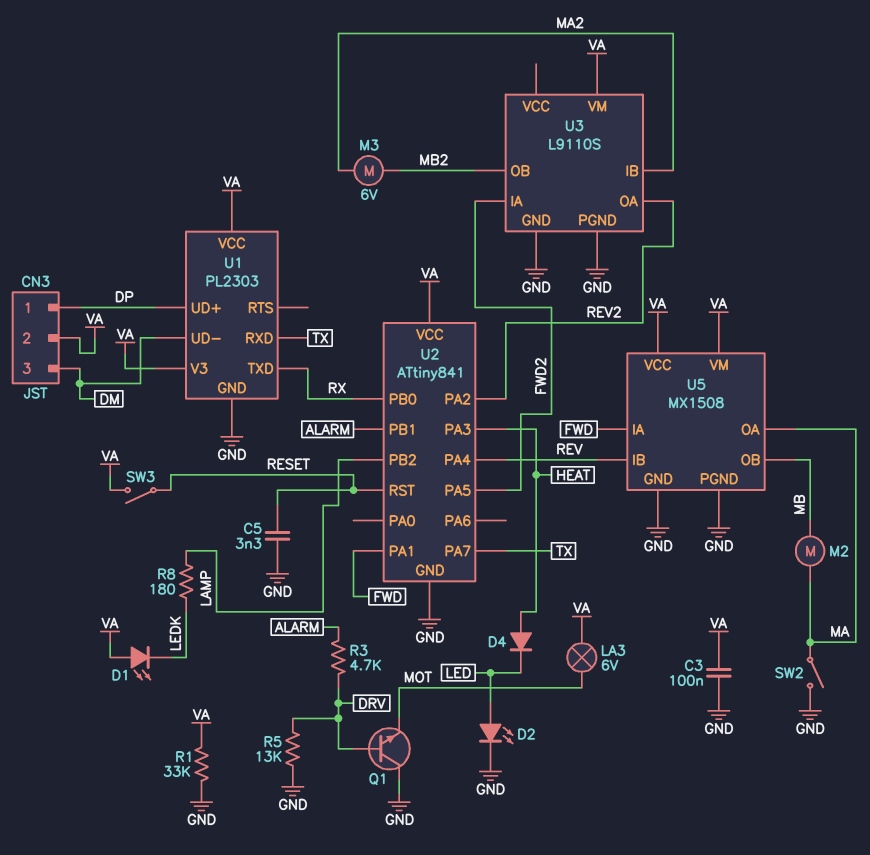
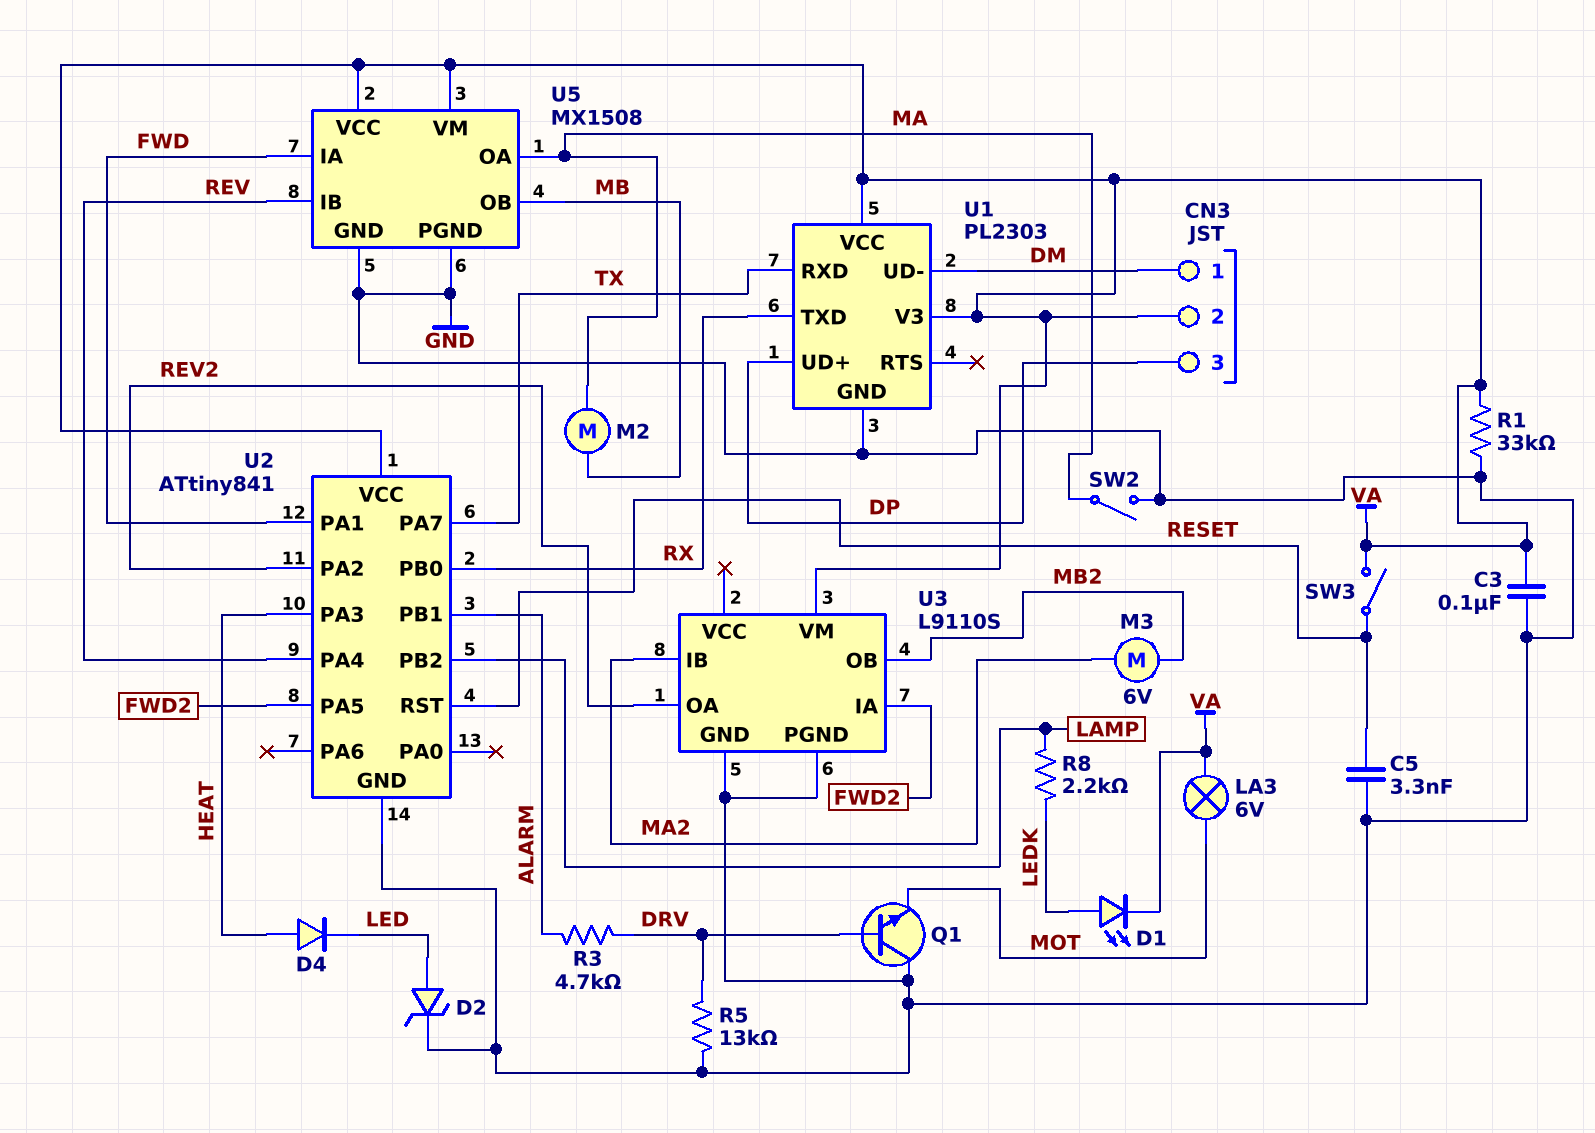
CN3 pin 1: DP -> DM
CN3 pin 3: DM -> DP
D1: LED (A VA, K LEDK) -> LED (A LEDK, K VA)
D2: LED (A LED, K GND) -> zener (A LED, K GND)
R8: 180 (LAMP, LEDK) -> 2.2k (LAMP, LEDK)

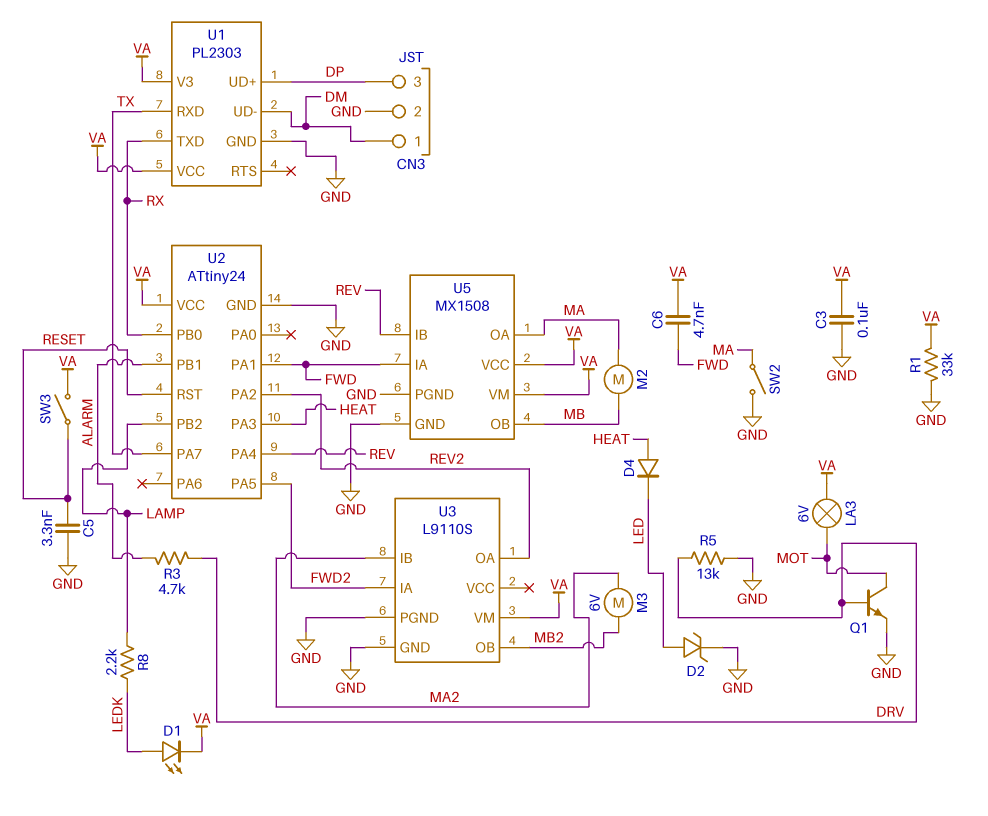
C6: none -> 4.7nF (FWD, VA)
CN3 pin 2: VA -> GND
Q1: NPN (B DRV, C GND, E MOT) -> NPN (B DRV, C MOT, E GND)
U2: ATtiny841 -> ATtiny24

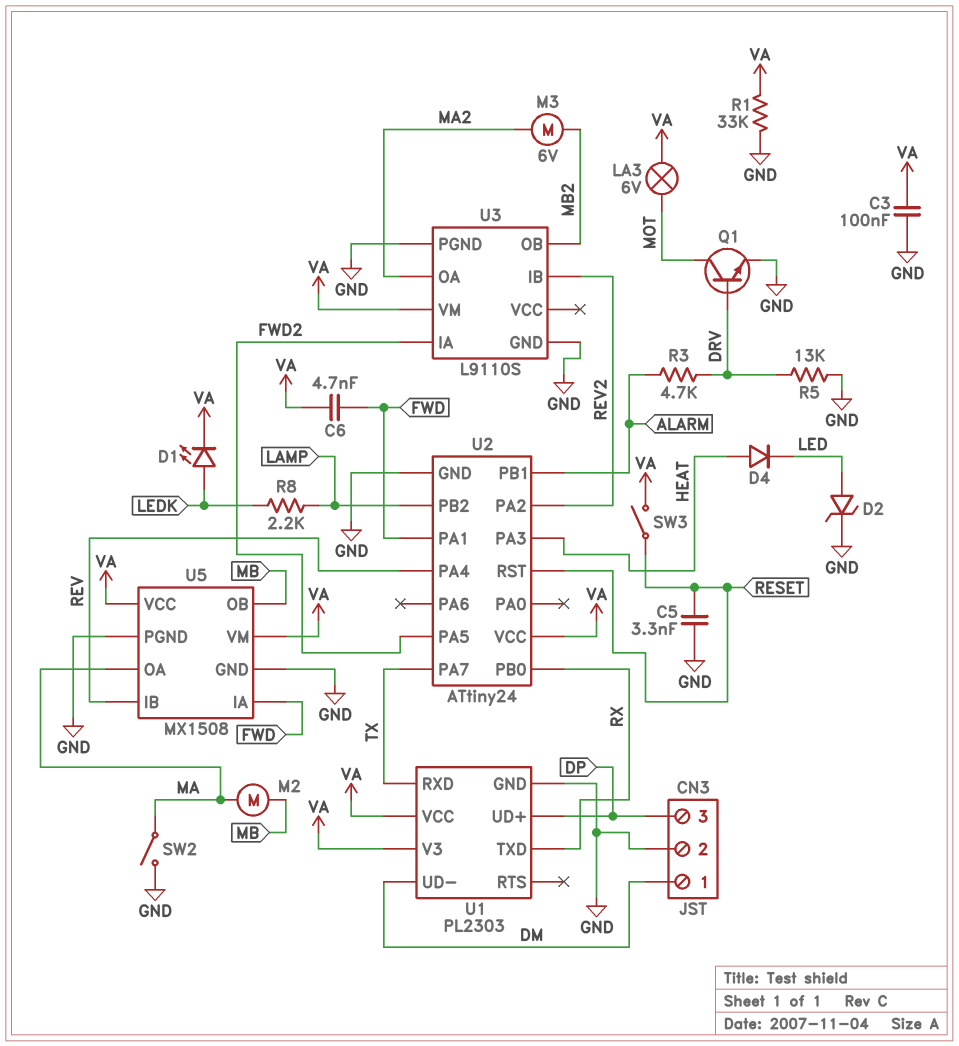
U3 pin IB: MA2 -> REV2
U3 pin OA: REV2 -> MA2

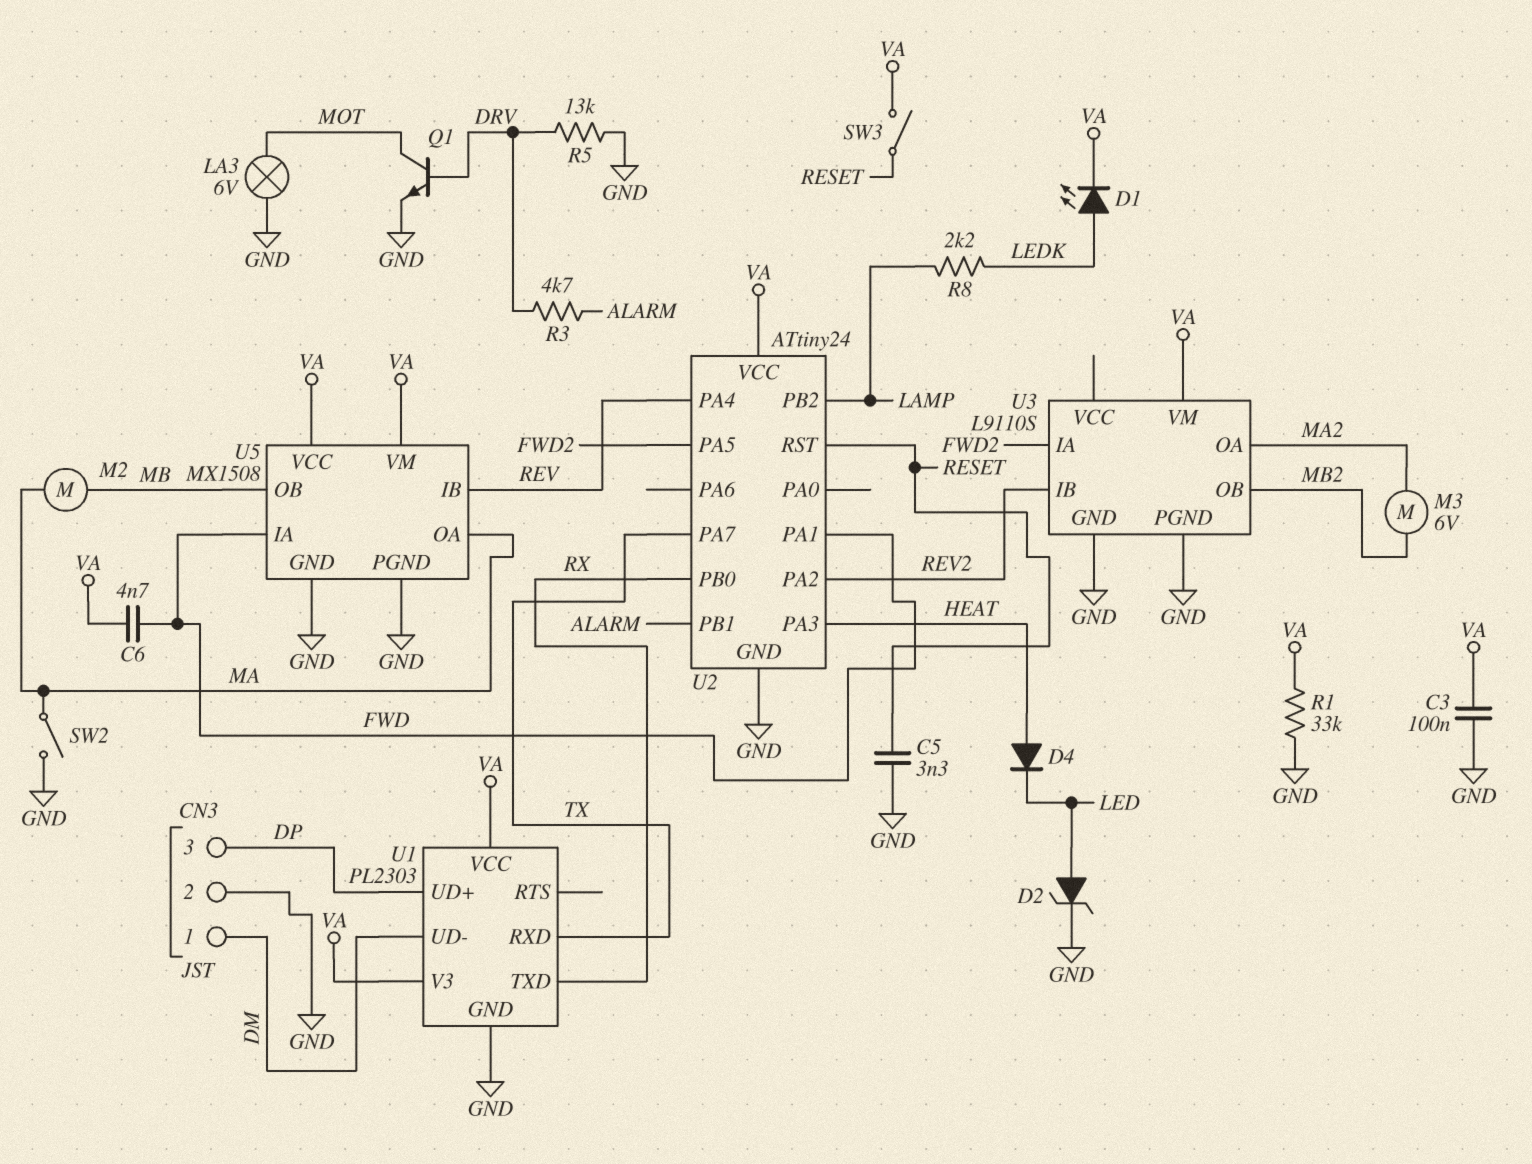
LA3: lamp 6V (MOT, VA) -> lamp 6V (GND, MOT)

